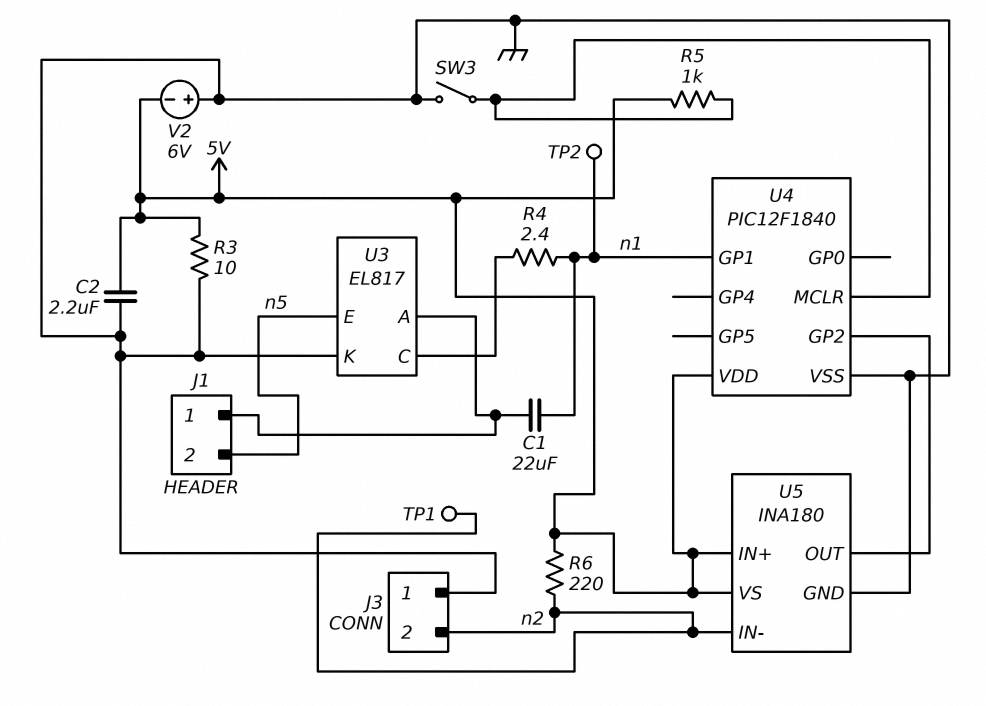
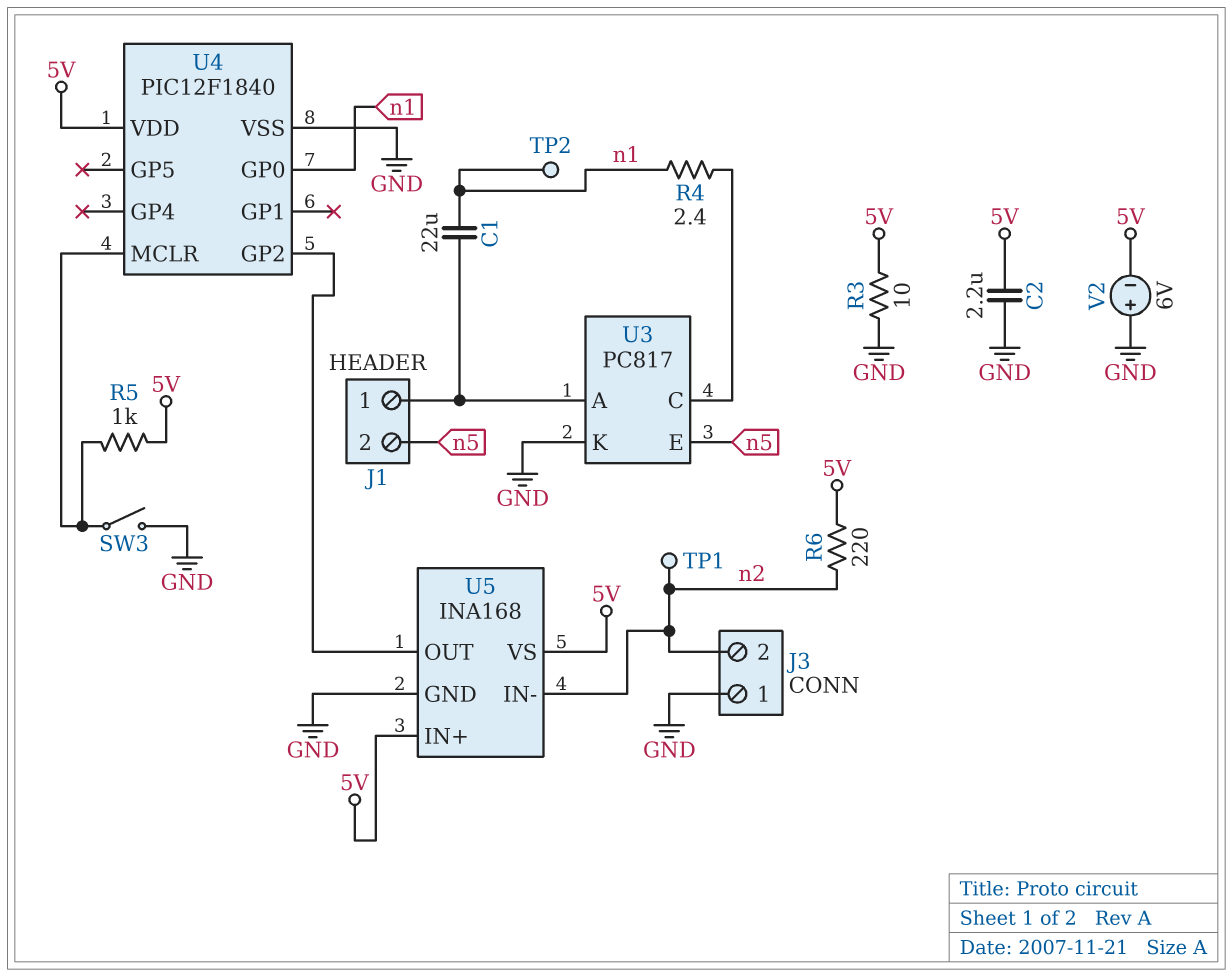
U3: EL817 -> PC817
U4 pin GP0: none -> n1
U4 pin GP1: n1 -> none
U5: INA180 -> INA168

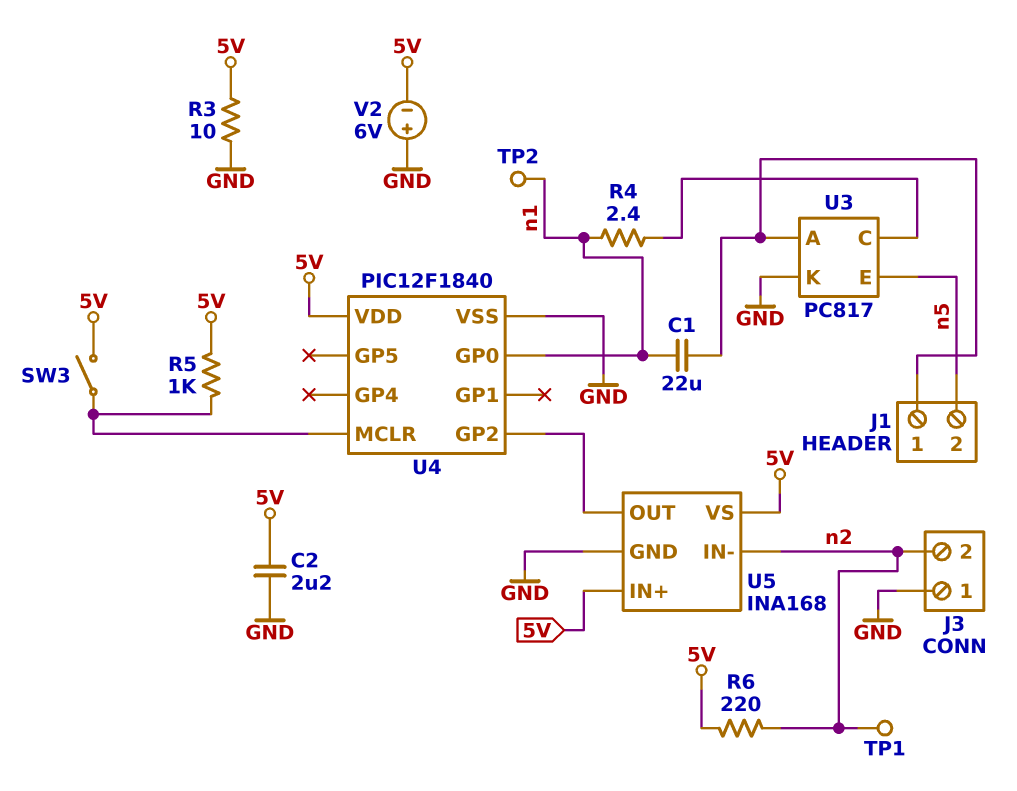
SW3: switch (GND, U4/MCLR) -> switch (5V, U4/MCLR)

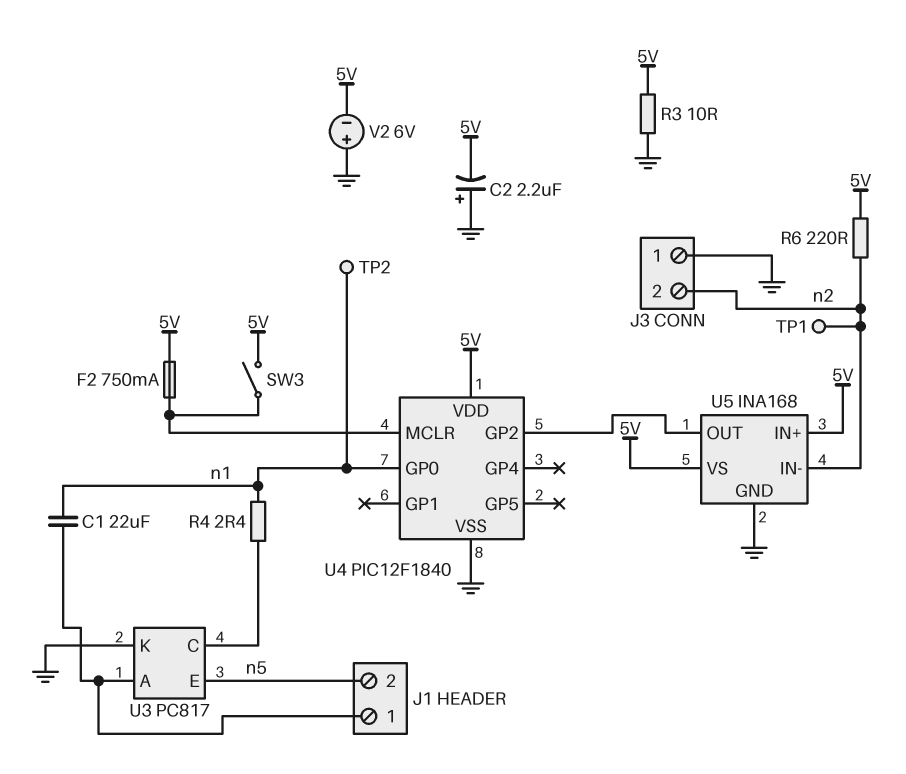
C2: 2.2uF (5V, GND) -> 2.2uF (plus GND, minus 5V)
F2: none -> 750mA (5V, U4/MCLR)
R5: 1k (5V, U4/MCLR) -> none

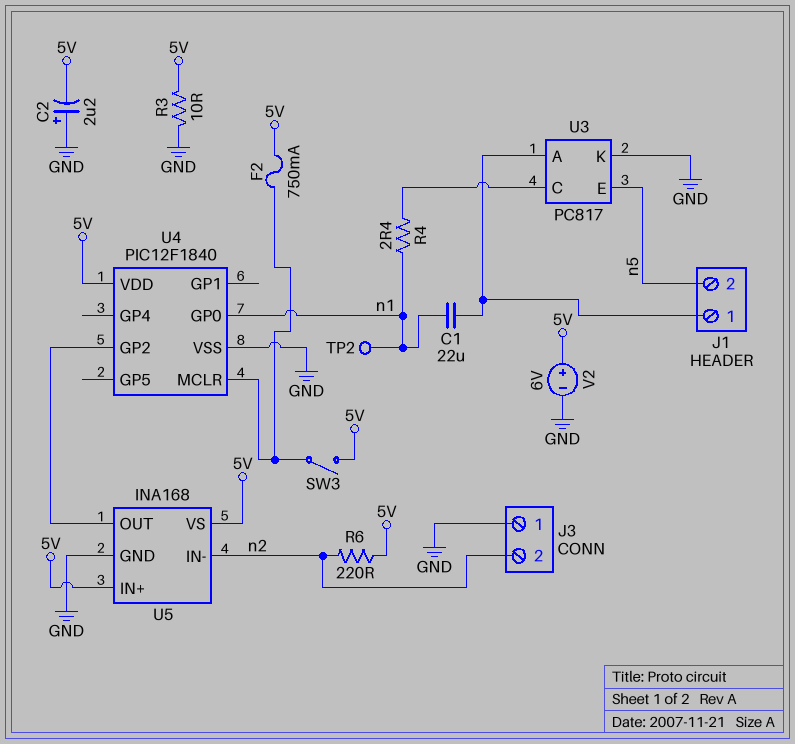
TP1: test point (n2) -> none
V2: 6V (plus GND, minus 5V) -> 6V (plus 5V, minus GND)

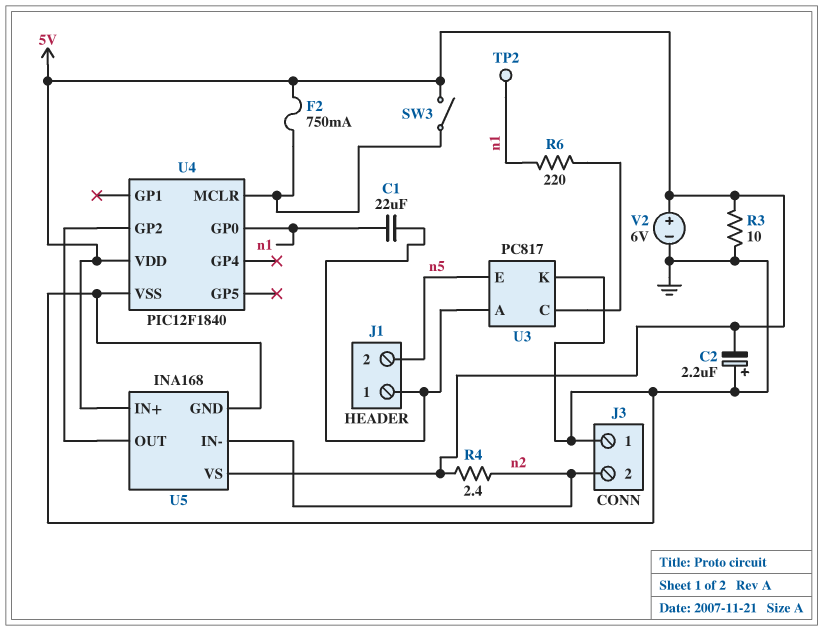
R4: 2.4 (U3/C, n1) -> 2.4 (5V, n2)
R6: 220 (5V, n2) -> 220 (U3/C, n1)

